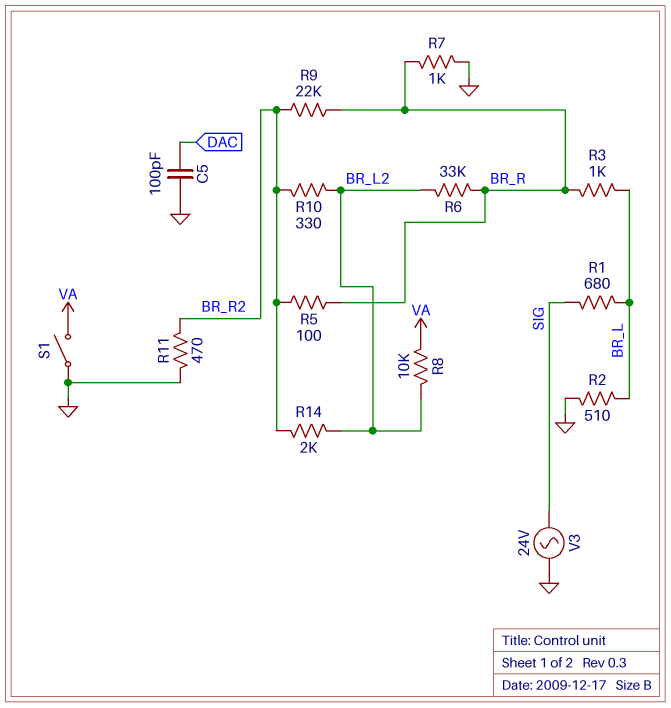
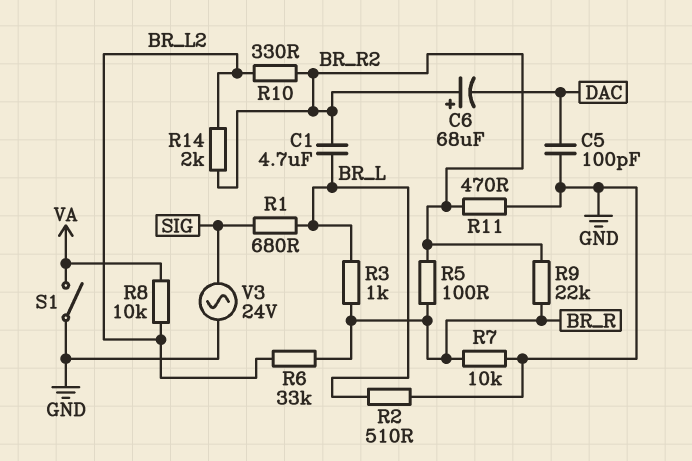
C1: none -> 4.7uF (BR_L, BR_R2)
C6: none -> 68uF (plus BR_R2, minus DAC)
R7: 1k (BR_R, GND) -> 10k (BR_R, GND)

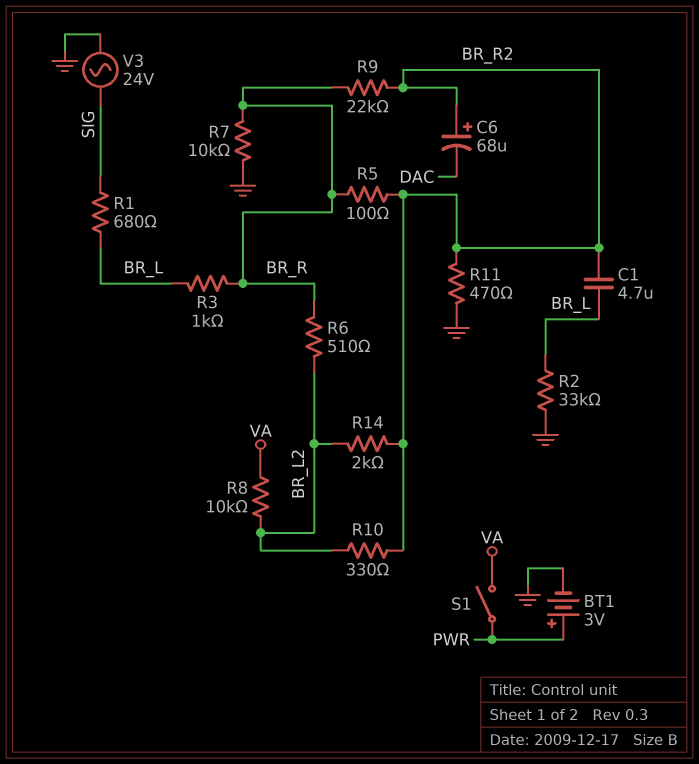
BT1: none -> 3V (plus PWR, minus GND)
C5: 100pF (DAC, GND) -> none
R2: 510 (BR_L, GND) -> 33k (BR_L, GND)
R6: 33k (BR_L2, BR_R) -> 510 (BR_L2, BR_R)
S1: switch (GND, VA) -> switch (PWR, VA)

